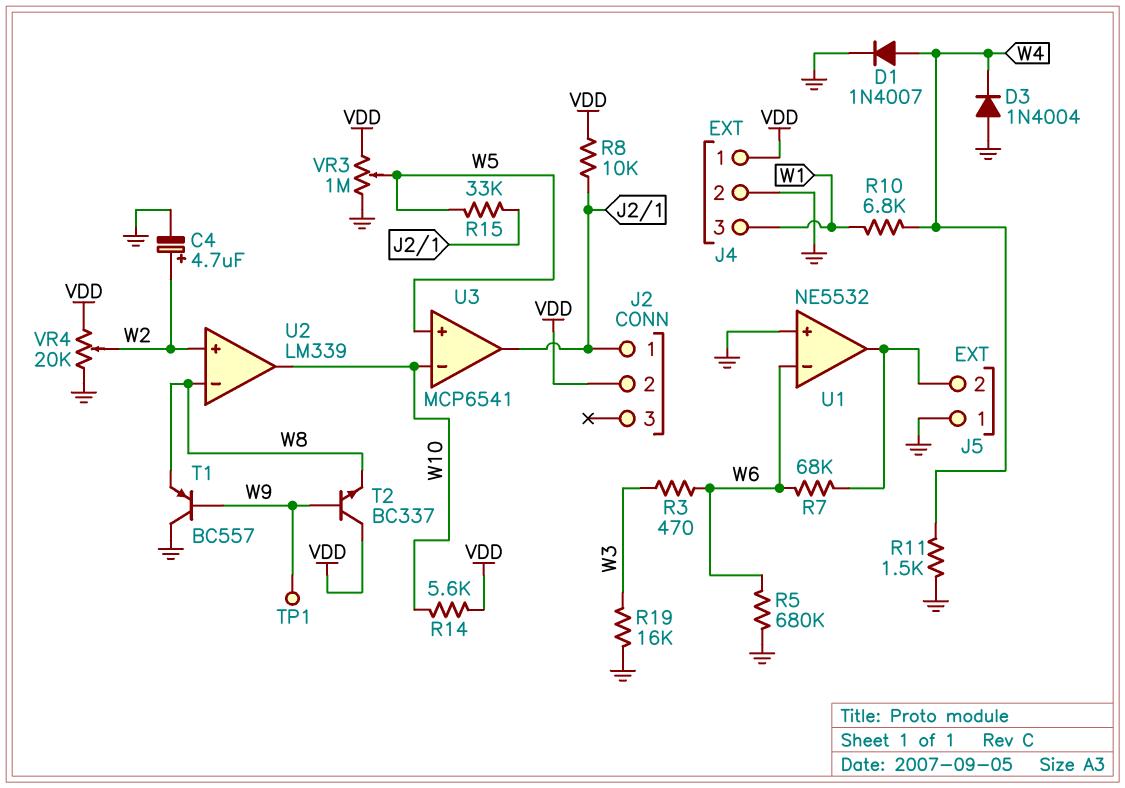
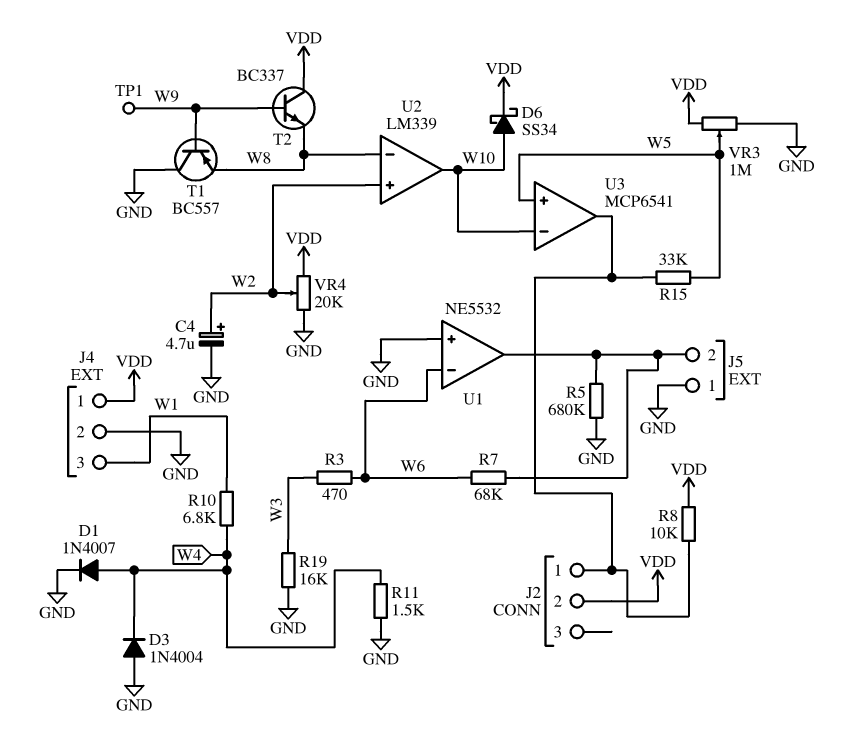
D6: none -> schottky SS34 (A W10, K VDD)
R5: 680k (GND, W6) -> 680k (GND, J5/2)
R14: 5.6k (VDD, W10) -> none

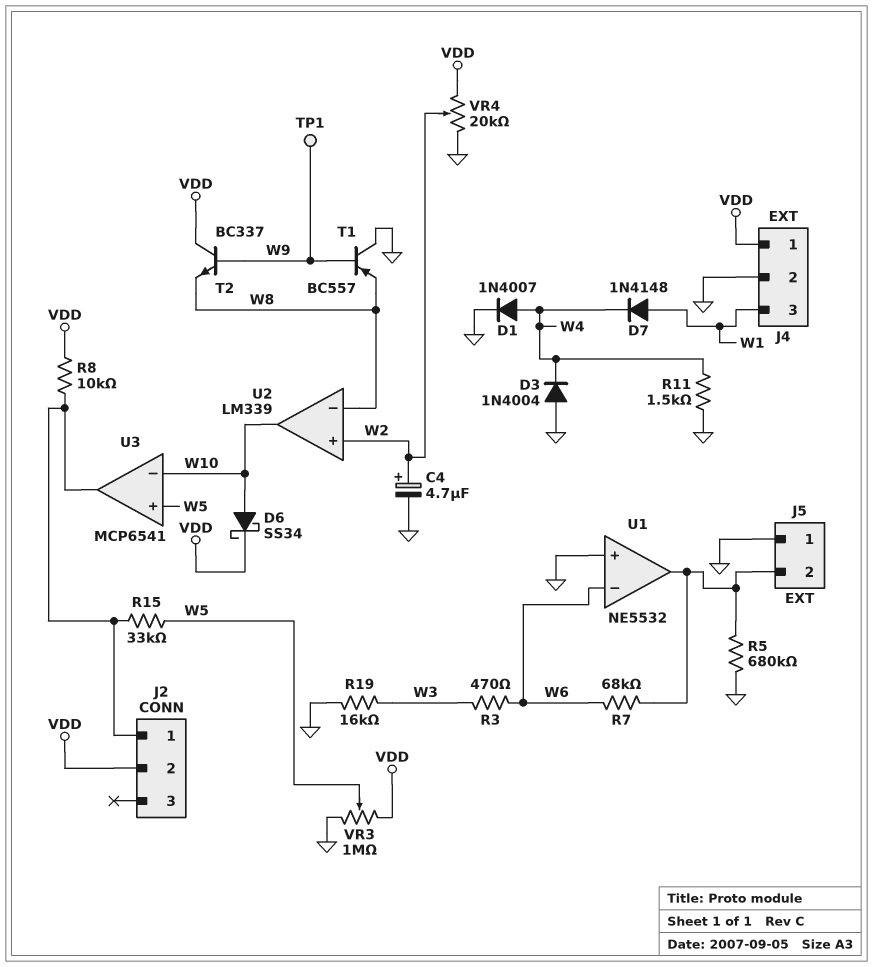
D7: none -> diode 1N4148 (A W1, K W4)
R10: 6.8k (W1, W4) -> none

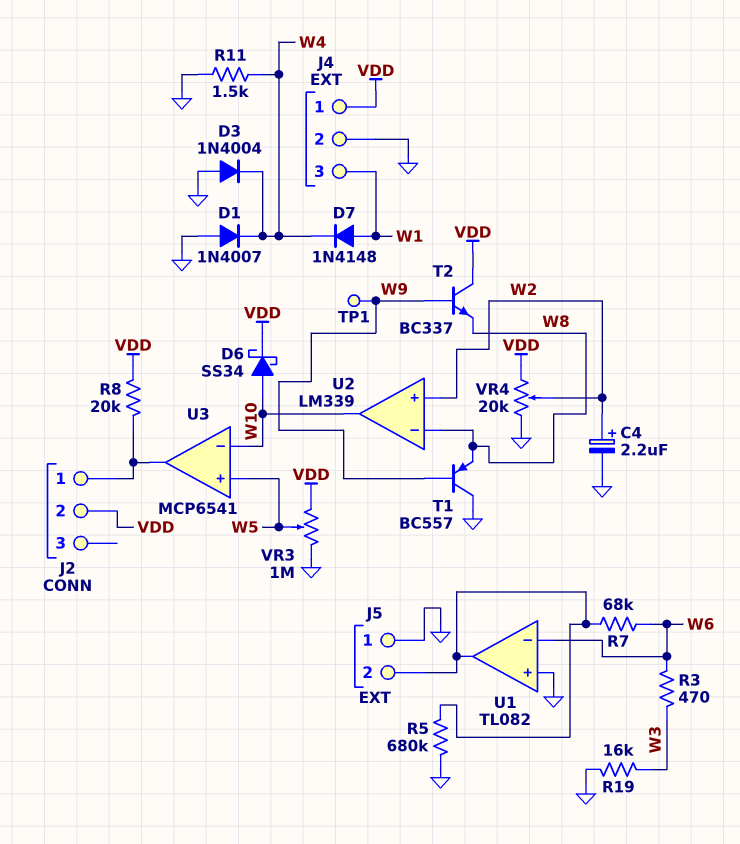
C4: 4.7uF (plus W2, minus GND) -> 2.2uF (plus W2, minus GND)
D1: diode 1N4007 (A W4, K GND) -> diode 1N4007 (A GND, K W4)
R8: 10k (J2/1, VDD) -> 20k (J2/1, VDD)
R15: 33k (J2/1, W5) -> none
U1: NE5532 -> TL082

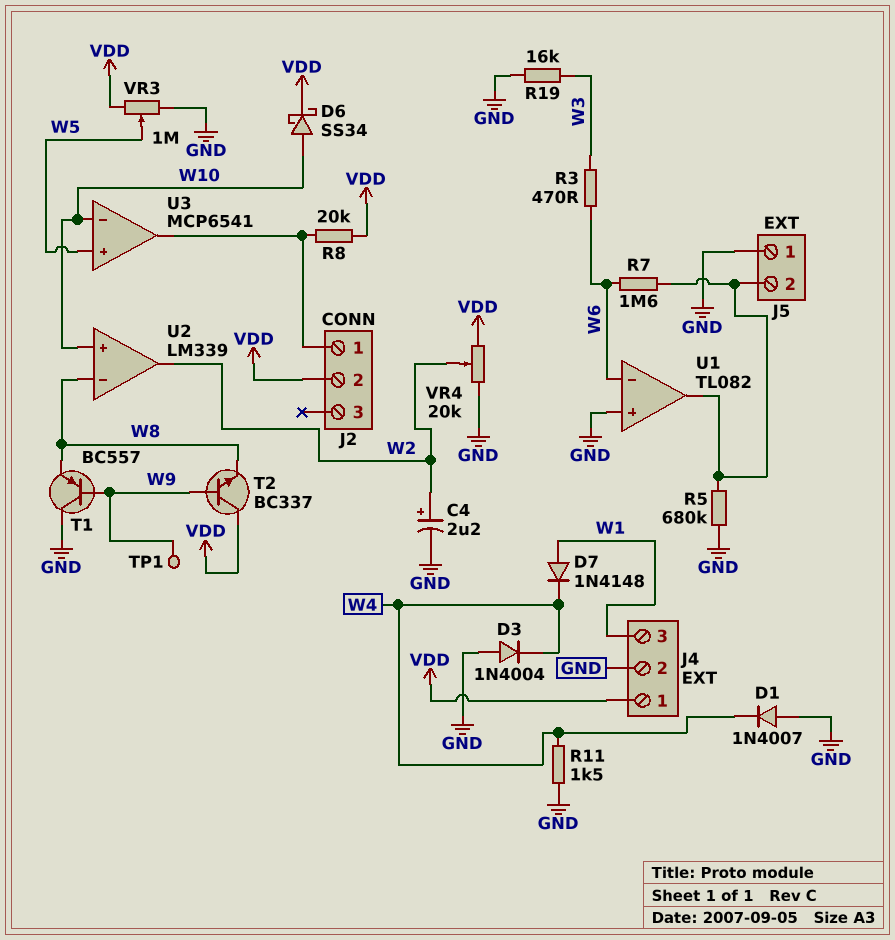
R7: 68k (J5/2, W6) -> 1.6M (J5/2, W6)
U2 pin in+: W2 -> W10
U2 pin out: W10 -> W2

